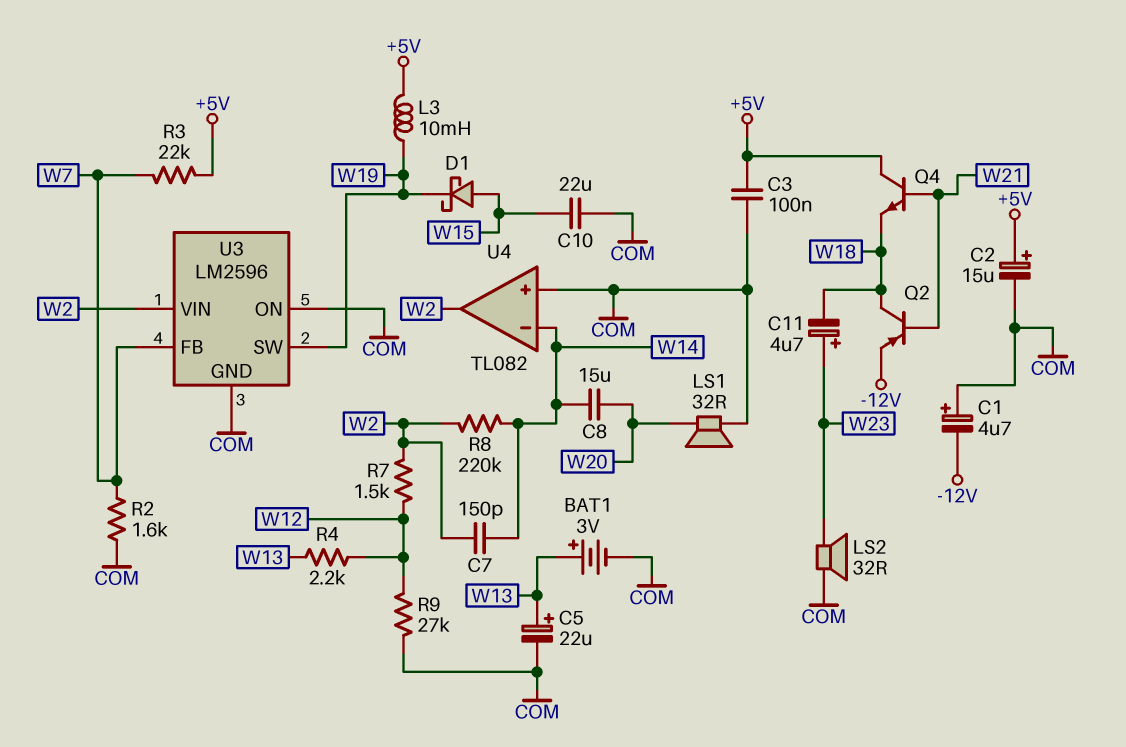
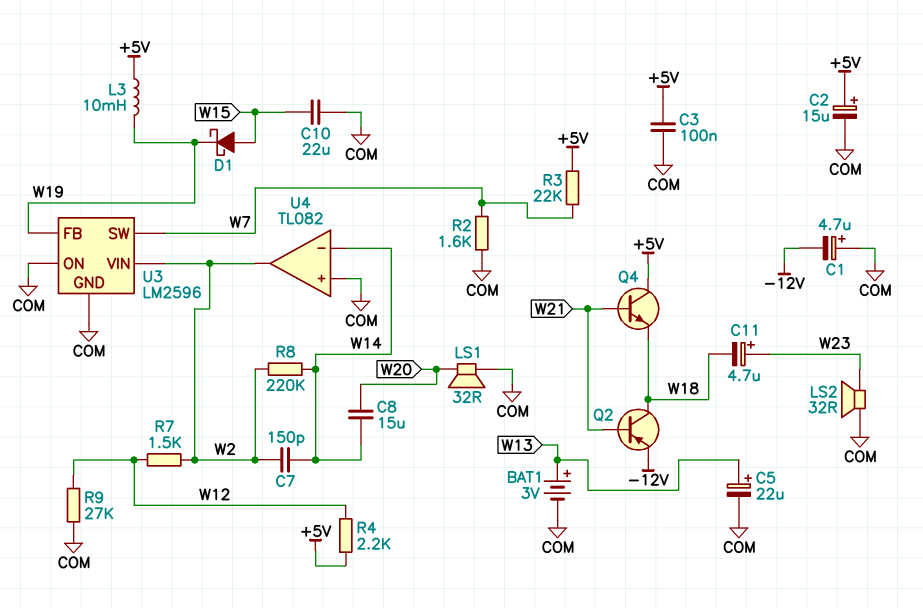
R4: 2.2k (W12, W13) -> 2.2k (+5V, W12)
U3 pin FB: W7 -> W19
U3 pin SW: W19 -> W7

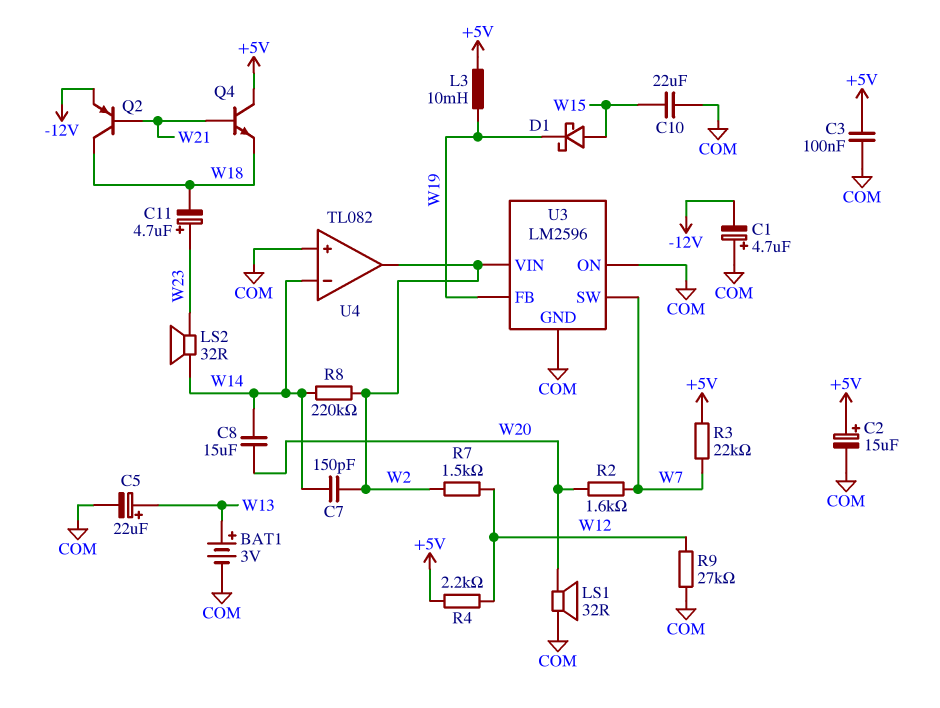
LS2: speaker 32R (COM, W23) -> speaker 32R (W14, W23)
R2: 1.6k (COM, W7) -> 1.6k (W7, W20)

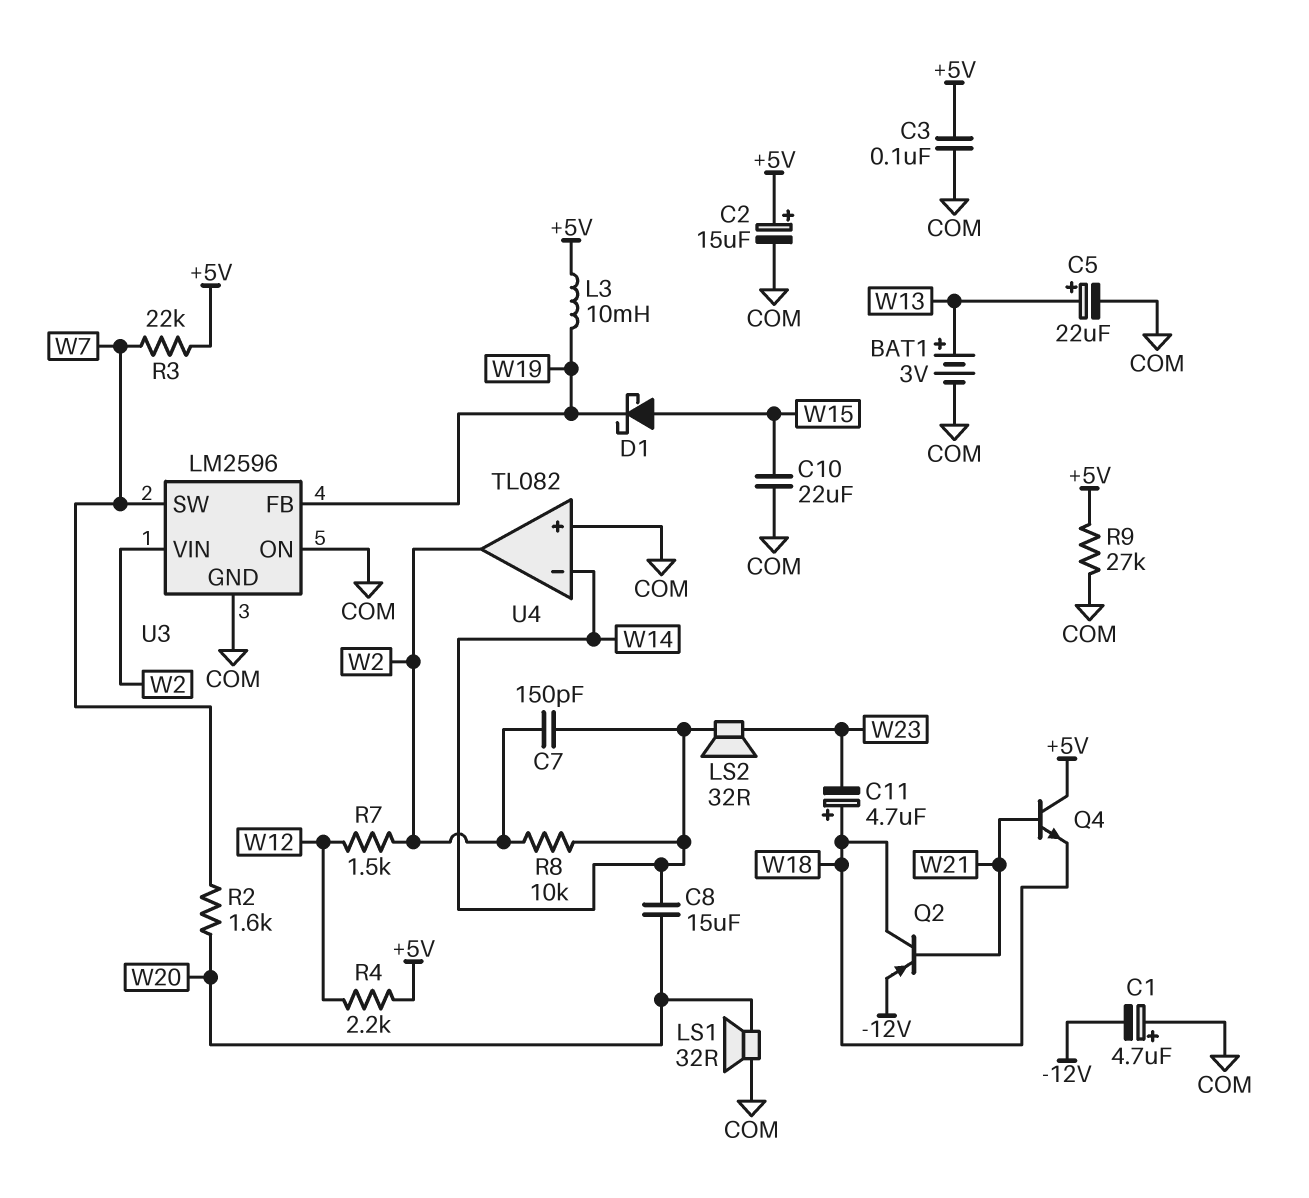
C11: 4.7uF (plus W23, minus W18) -> 4.7uF (plus W18, minus W23)
R8: 220k (W2, W14) -> 10k (W2, W14)
R9: 27k (COM, W12) -> 27k (+5V, COM)

